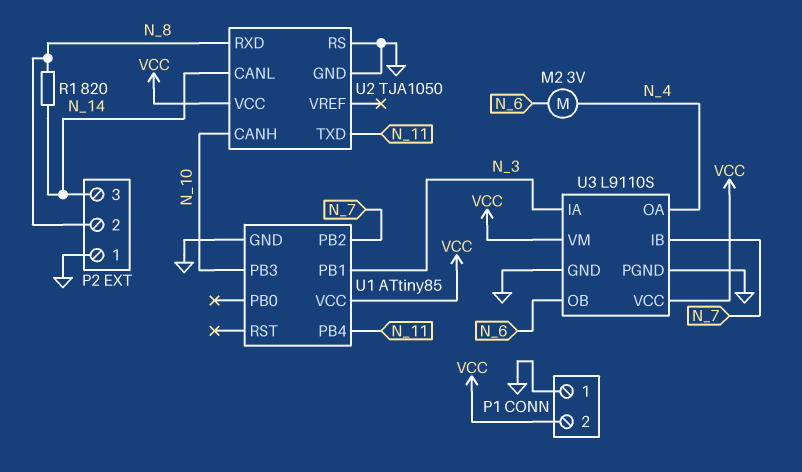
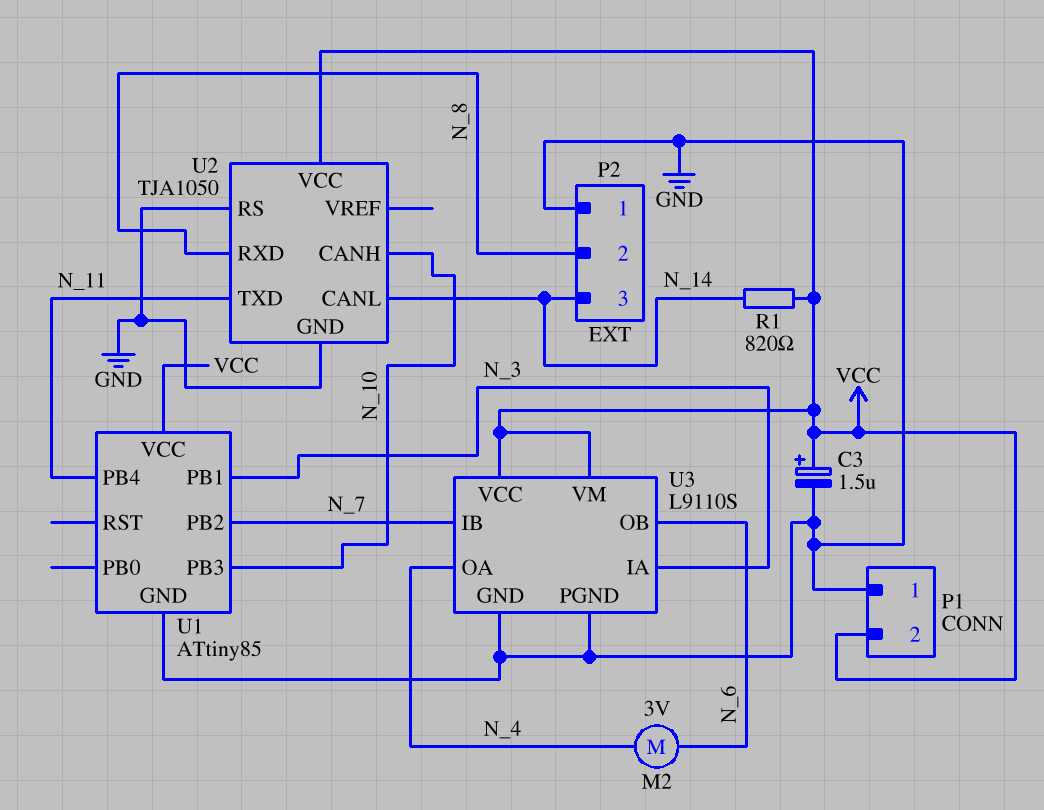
C3: none -> 1.5uF (plus VCC, minus GND)
R1: 820 (N_8, N_14) -> 820 (N_14, VCC)

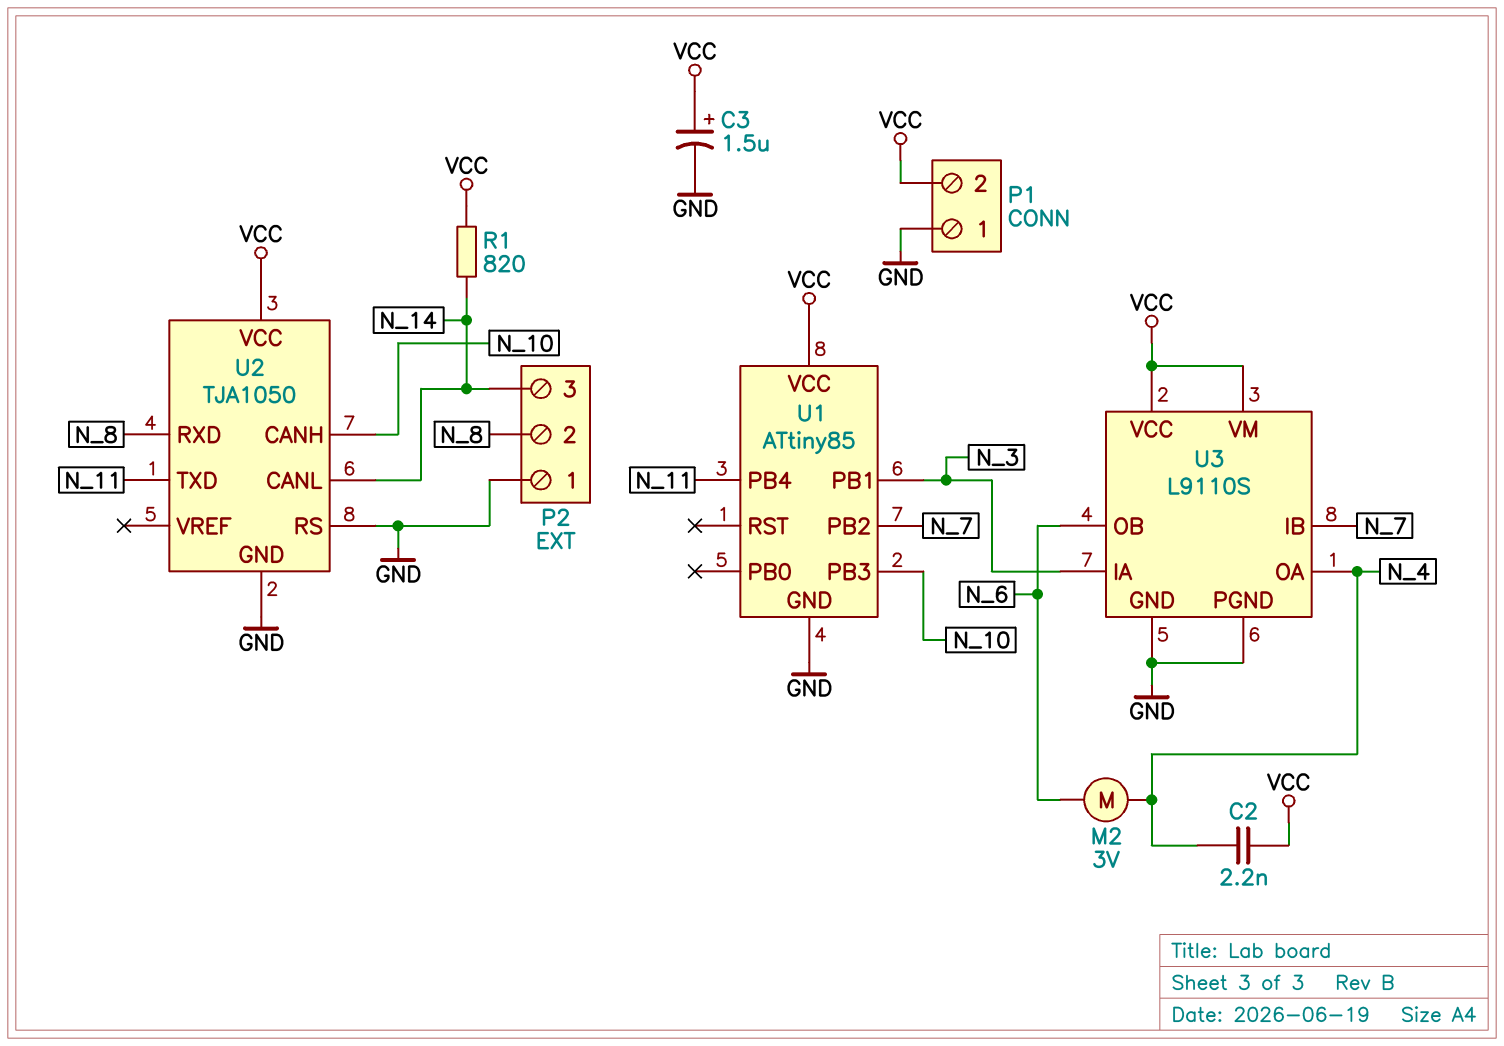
C2: none -> 2.2nF (N_4, VCC)

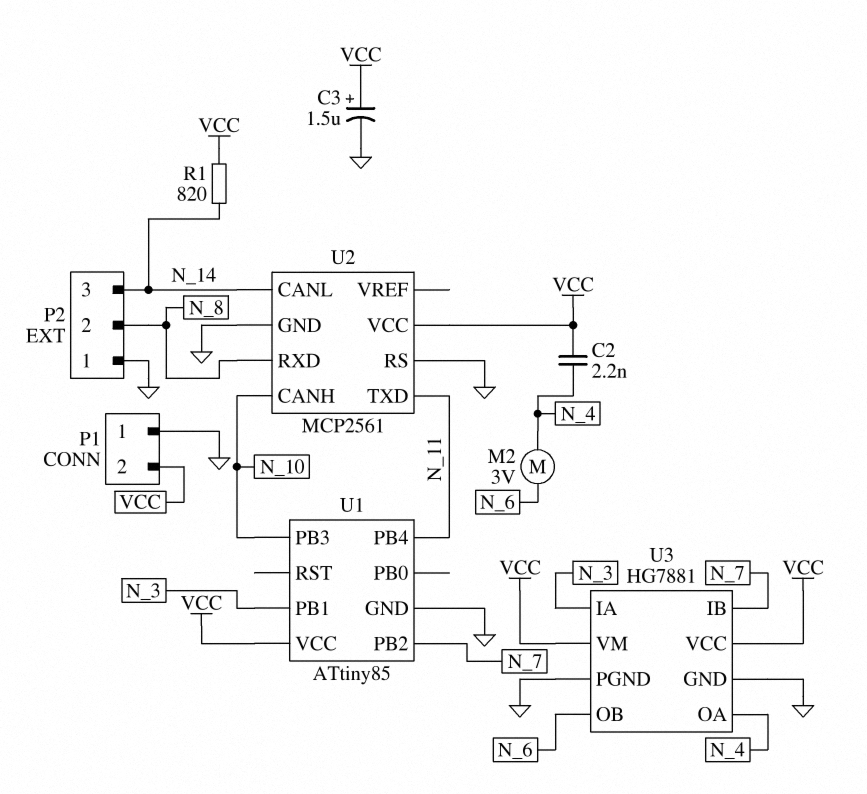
U2: TJA1050 -> MCP2561
U3: L9110S -> HG7881

